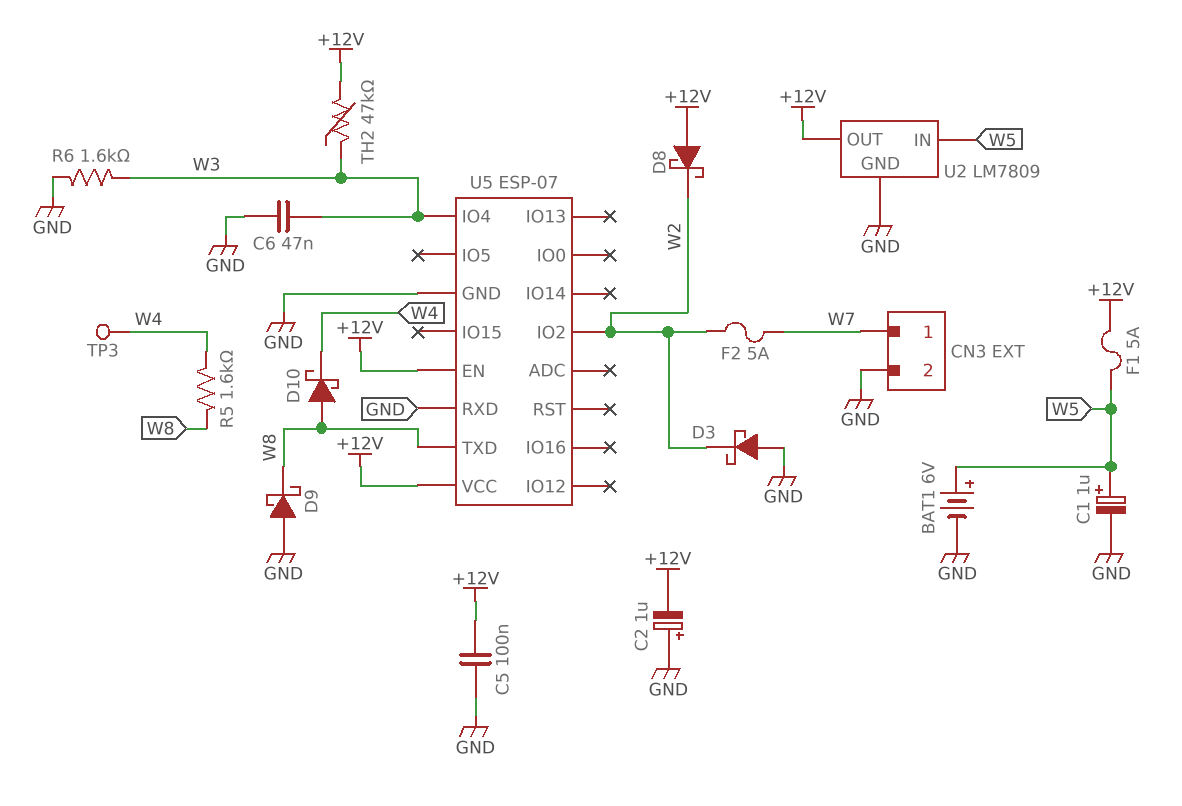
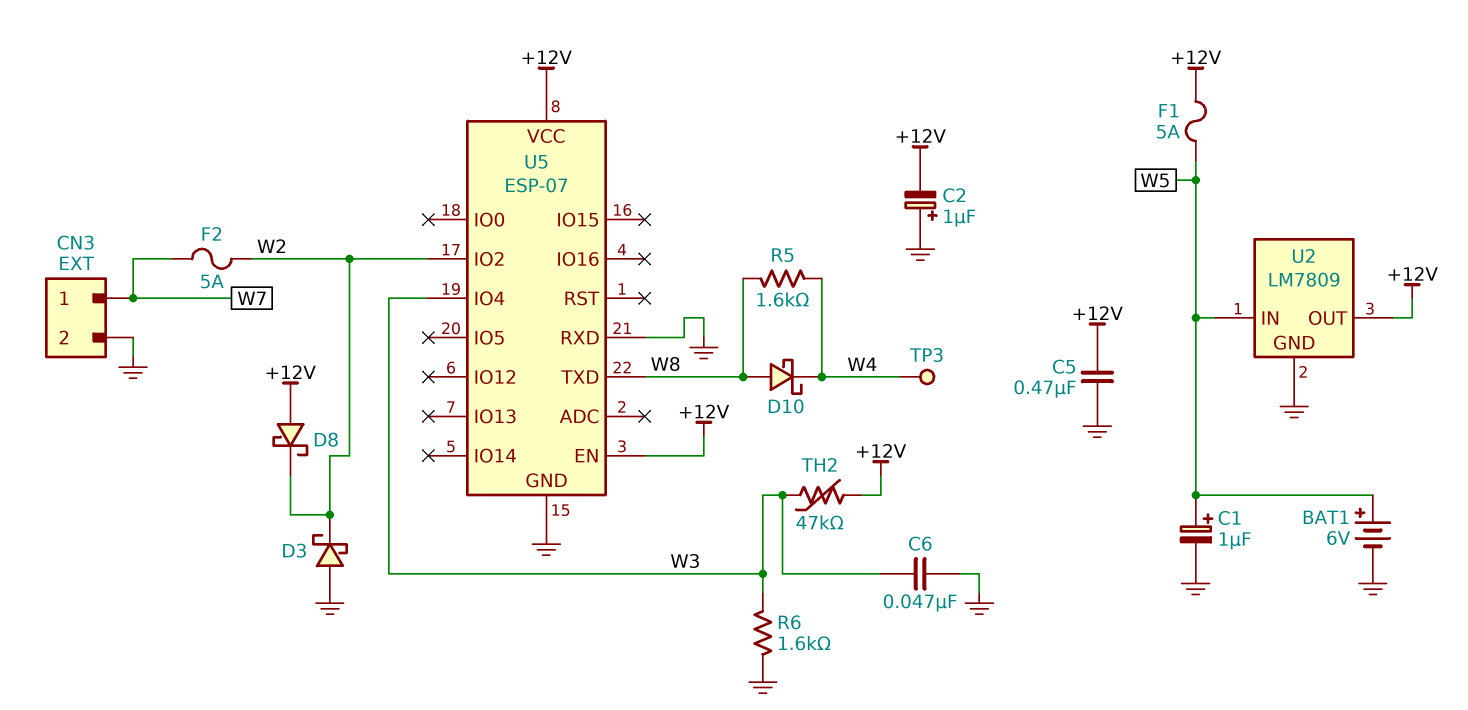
C5: 100nF (+12V, GND) -> 470nF (+12V, GND)
D9: schottky (A GND, K W8) -> none

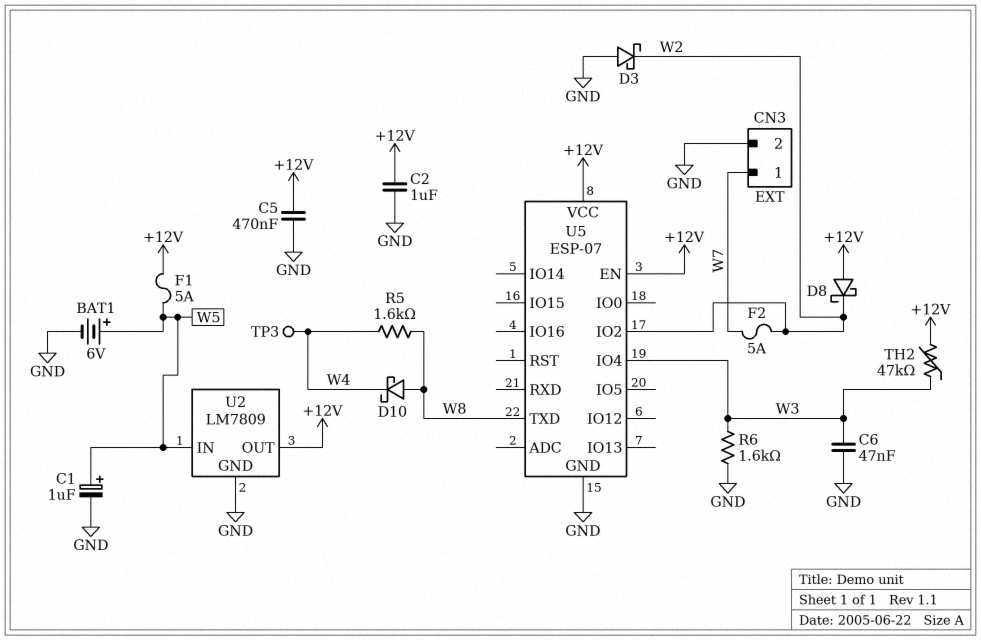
C2: 1uF (plus GND, minus +12V) -> 1uF (+12V, GND)
U5 pin RXD: GND -> none

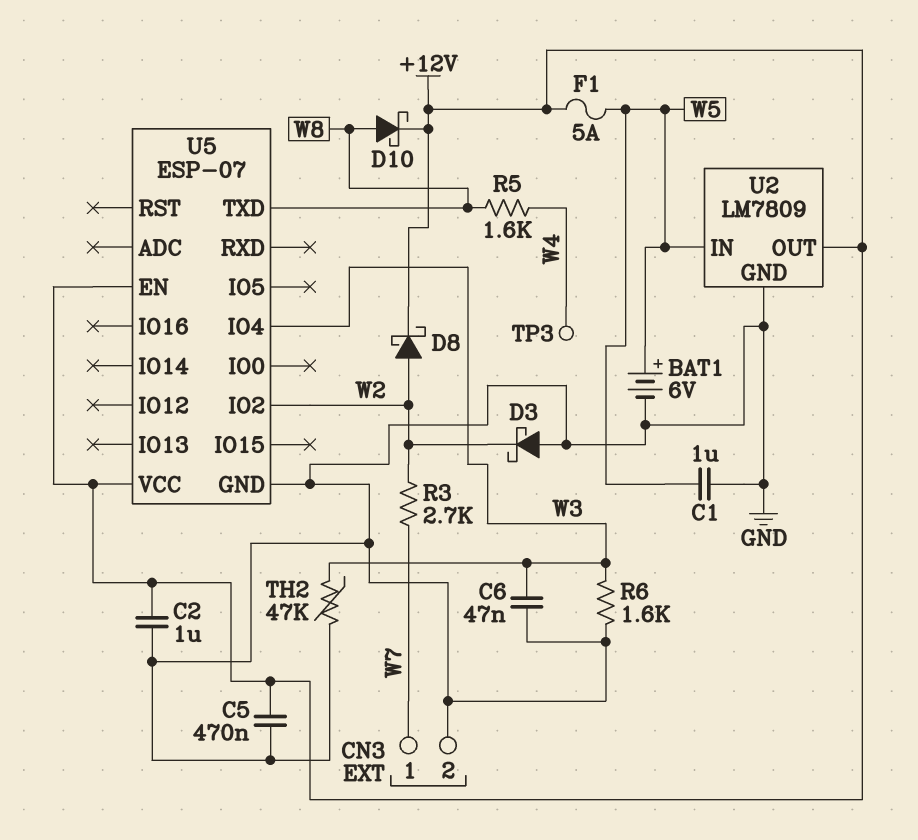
C1: 1uF (plus W5, minus GND) -> 1uF (GND, W5)
D8: schottky (A +12V, K W2) -> schottky (A W2, K +12V)
D10: schottky (A W8, K W4) -> schottky (A W8, K +12V)
F2: 5A (W2, W7) -> none
R3: none -> 2.7k (W2, W7)
TH2: 47k (+12V, W3) -> 47k (GND, W3)

